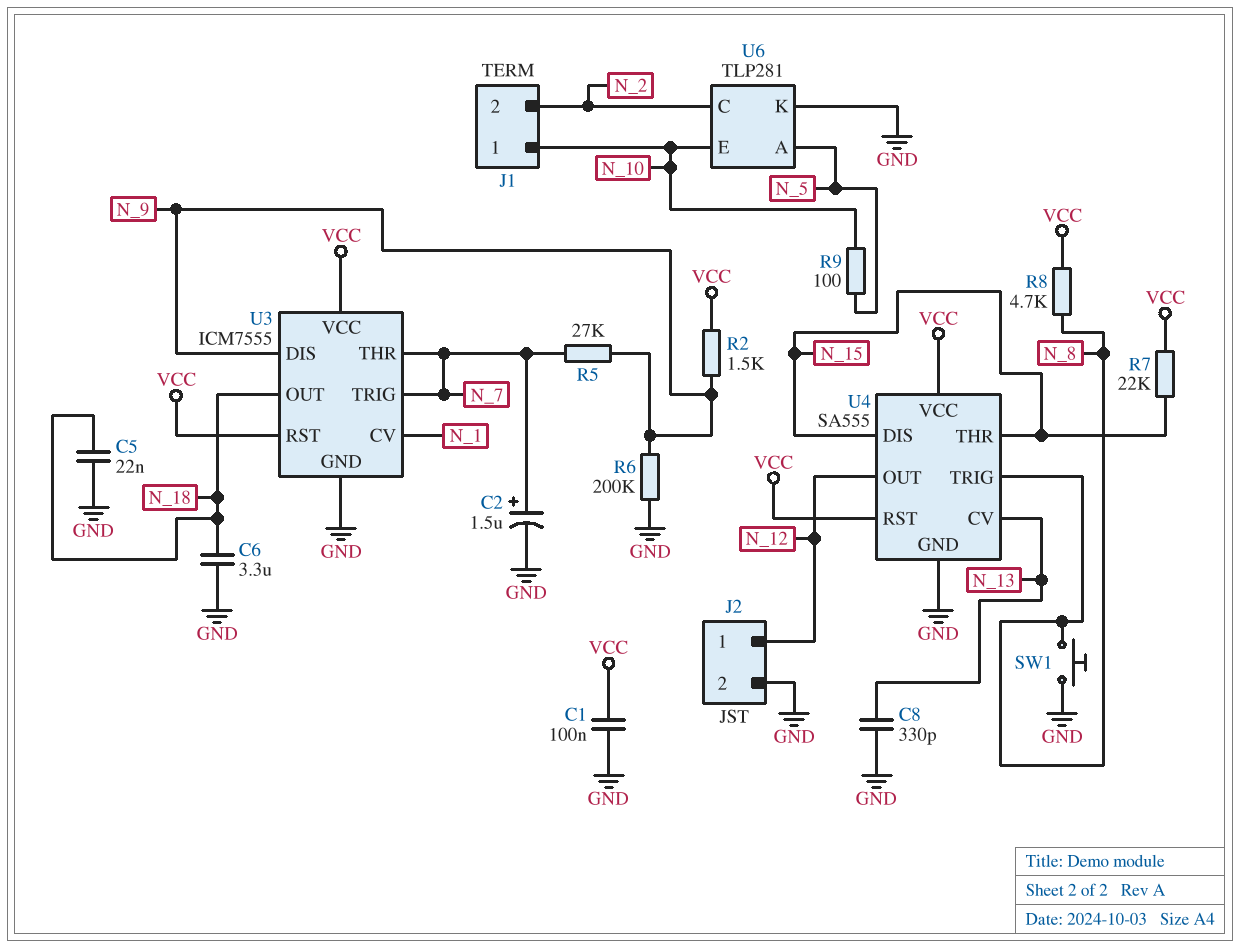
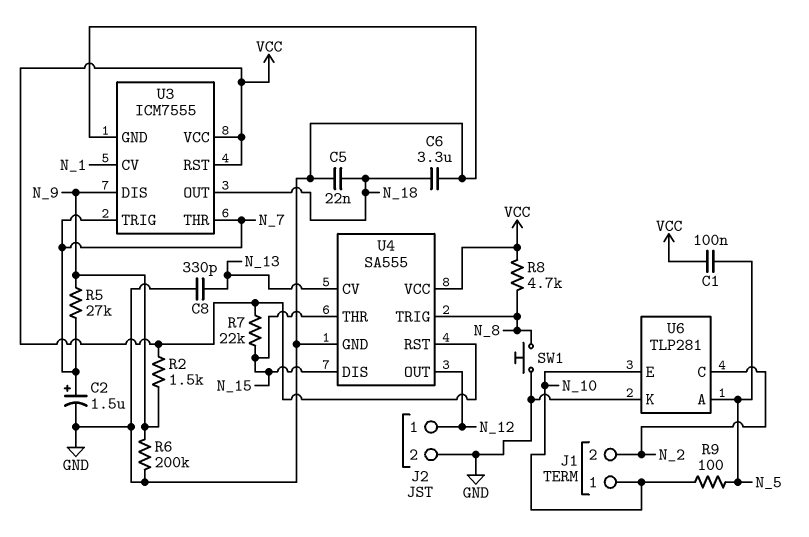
C1: 100nF (GND, VCC) -> 100nF (N_5, VCC)

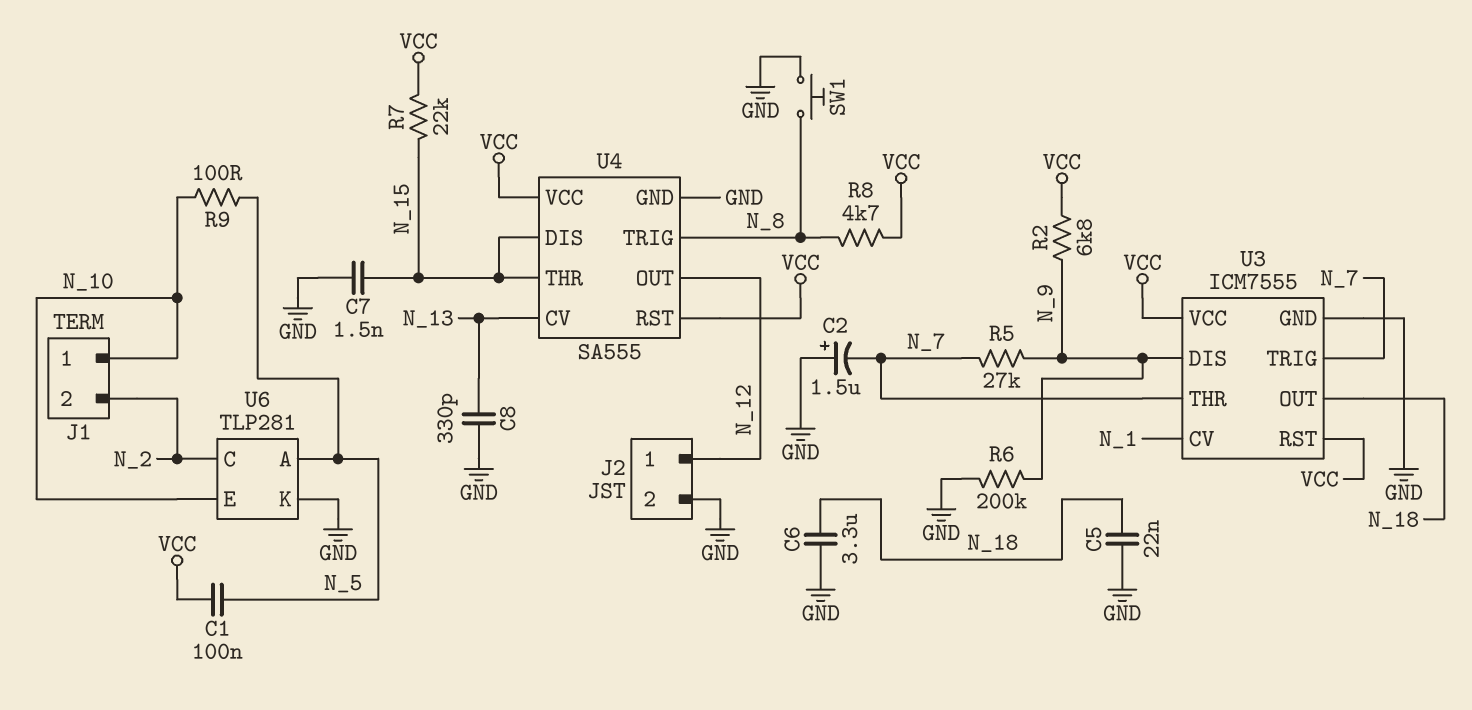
C2: 1.5uF (plus N_7, minus GND) -> 1.5uF (plus GND, minus N_7)
C7: none -> 1.5nF (GND, N_15)
R2: 1.5k (N_9, VCC) -> 6.8k (N_9, VCC)

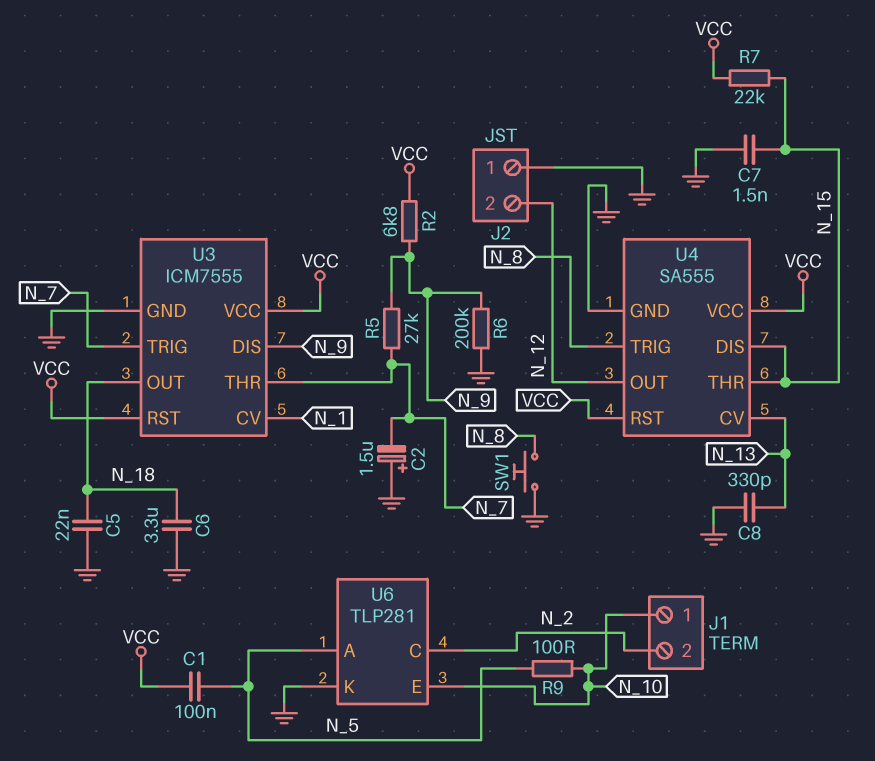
J2 pin 1: N_12 -> GND
J2 pin 2: GND -> N_12
R8: 4.7k (N_8, VCC) -> none

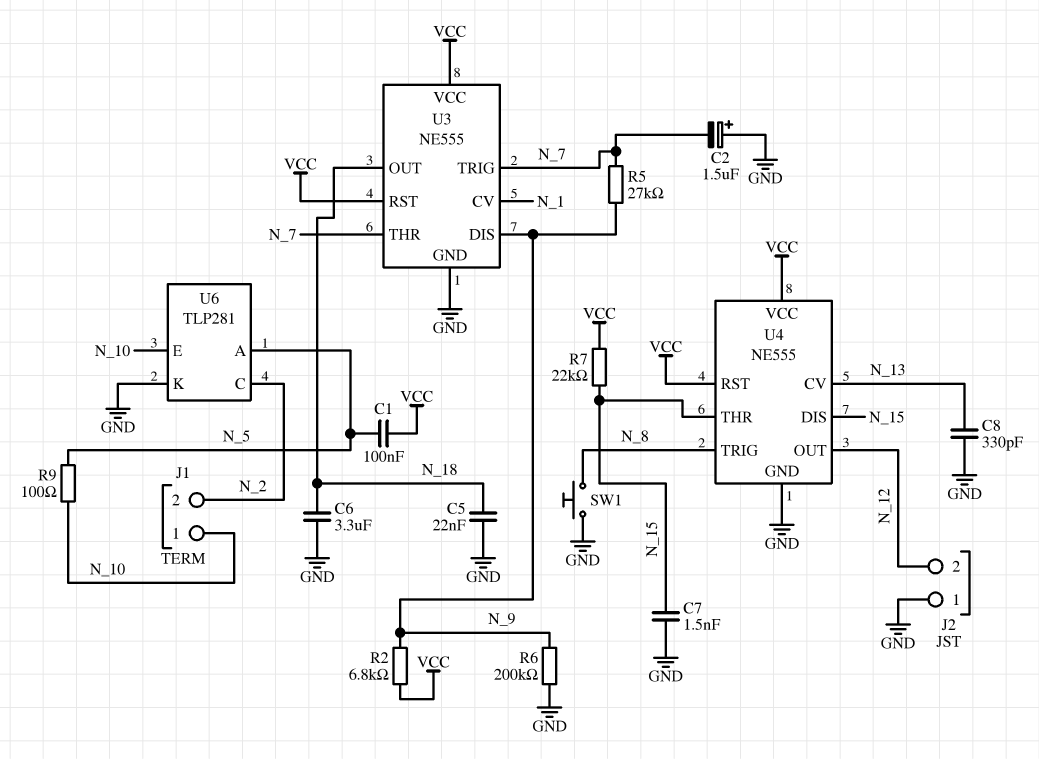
U3: ICM7555 -> NE555
U4: SA555 -> NE555

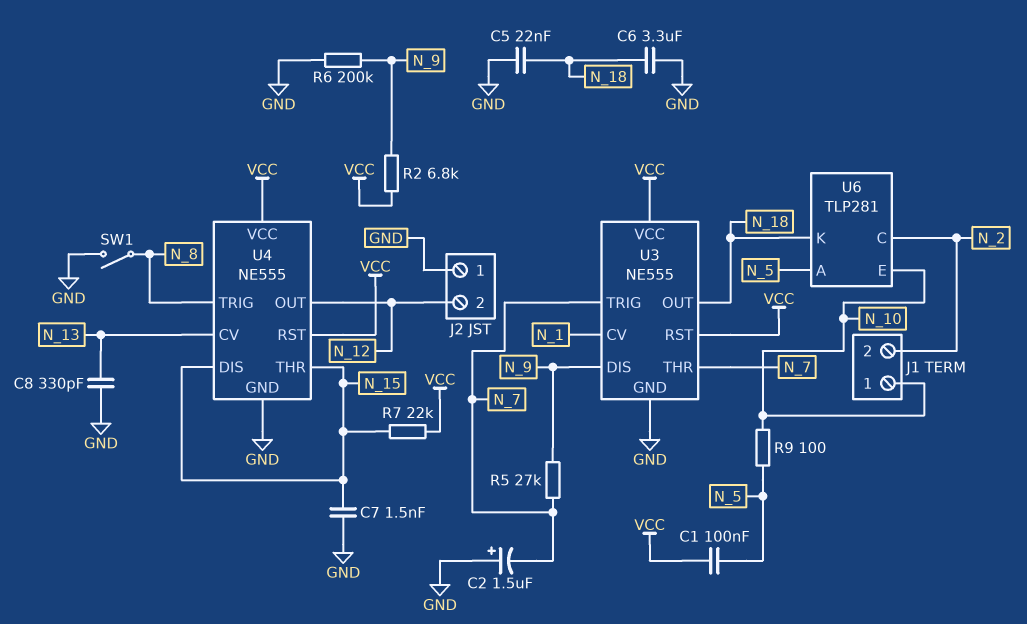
SW1: button (GND, N_8) -> switch (GND, N_8)
U6 pin K: GND -> N_18

